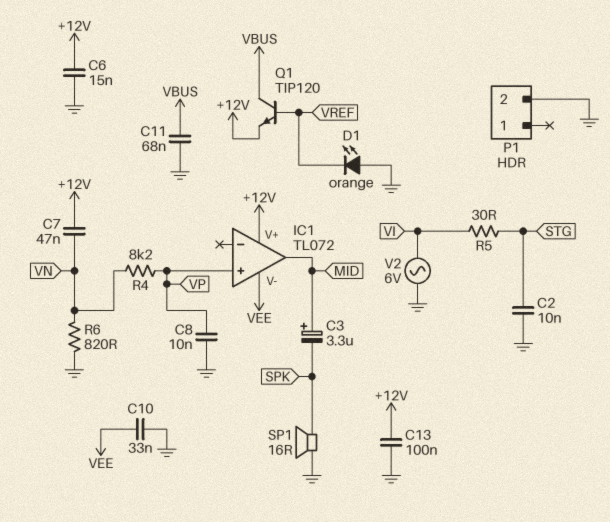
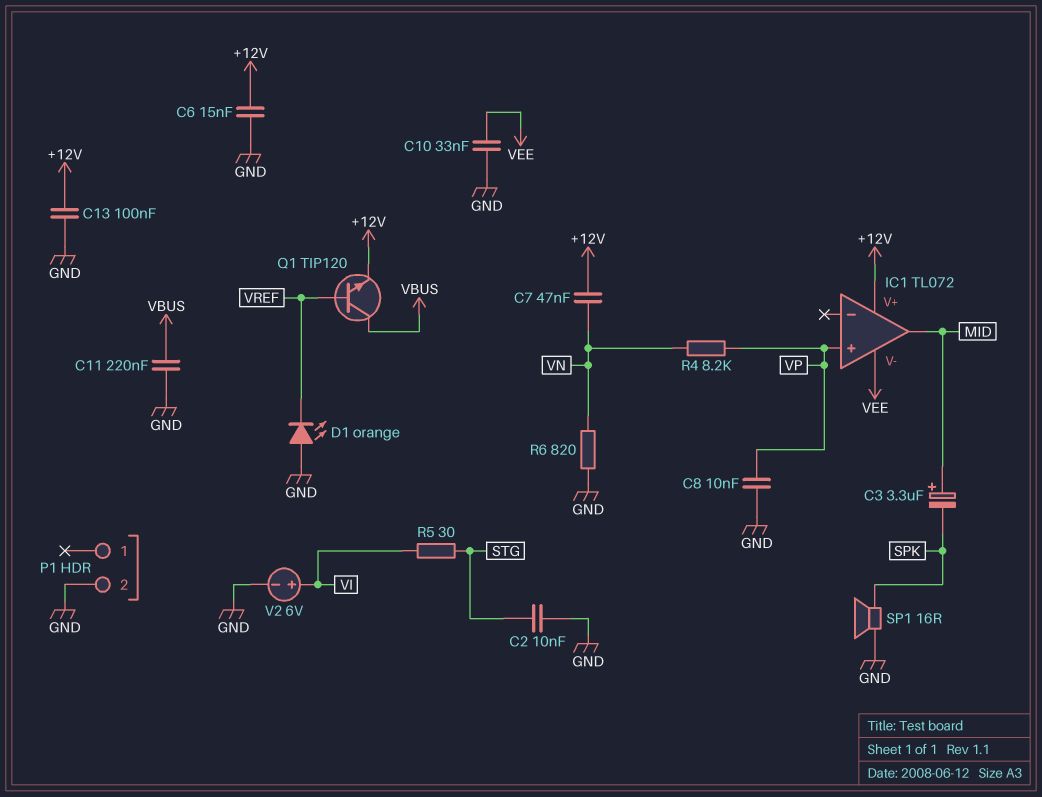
C11: 68nF (GND, VBUS) -> 220nF (GND, VBUS)
V2: AC 6V (GND, VI) -> 6V (plus VI, minus GND)

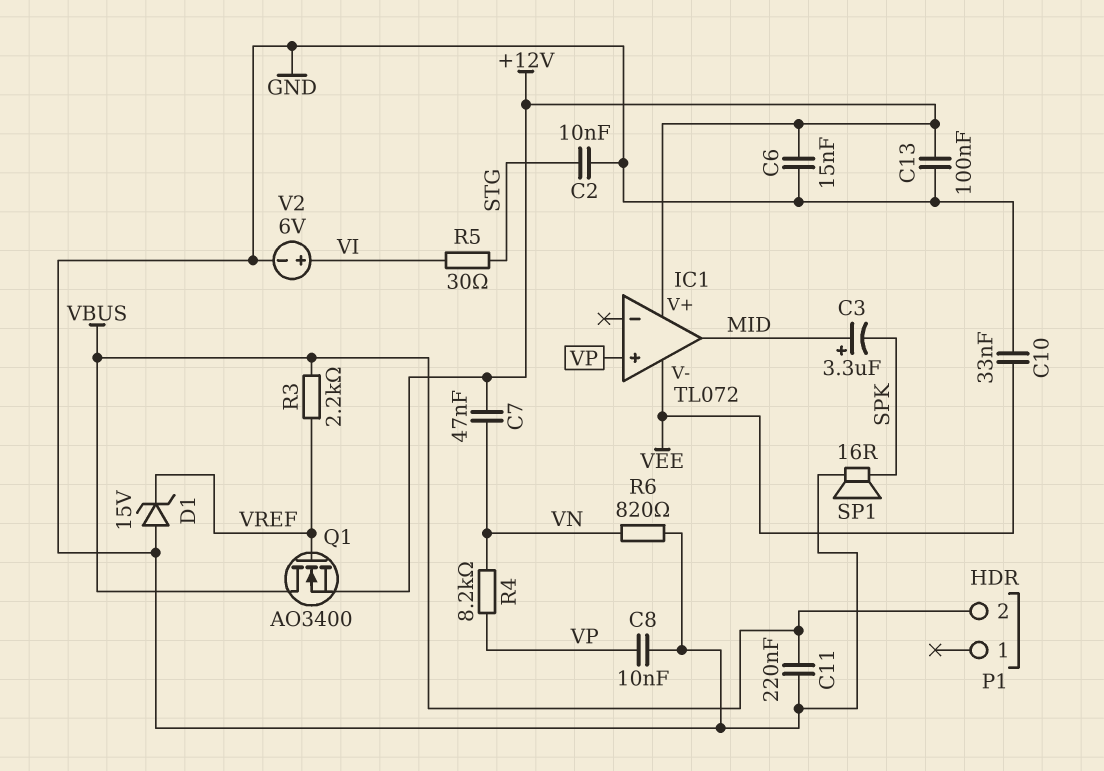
D1: LED orange (A GND, K VREF) -> zener 15V (A GND, K VREF)
P1 pin 2: GND -> VBUS
Q1: NPN TIP120 (B VREF, C VBUS, E +12V) -> NMOS AO3400 (G VREF, D VBUS, S +12V)
R3: none -> 2.2k (VBUS, VREF)

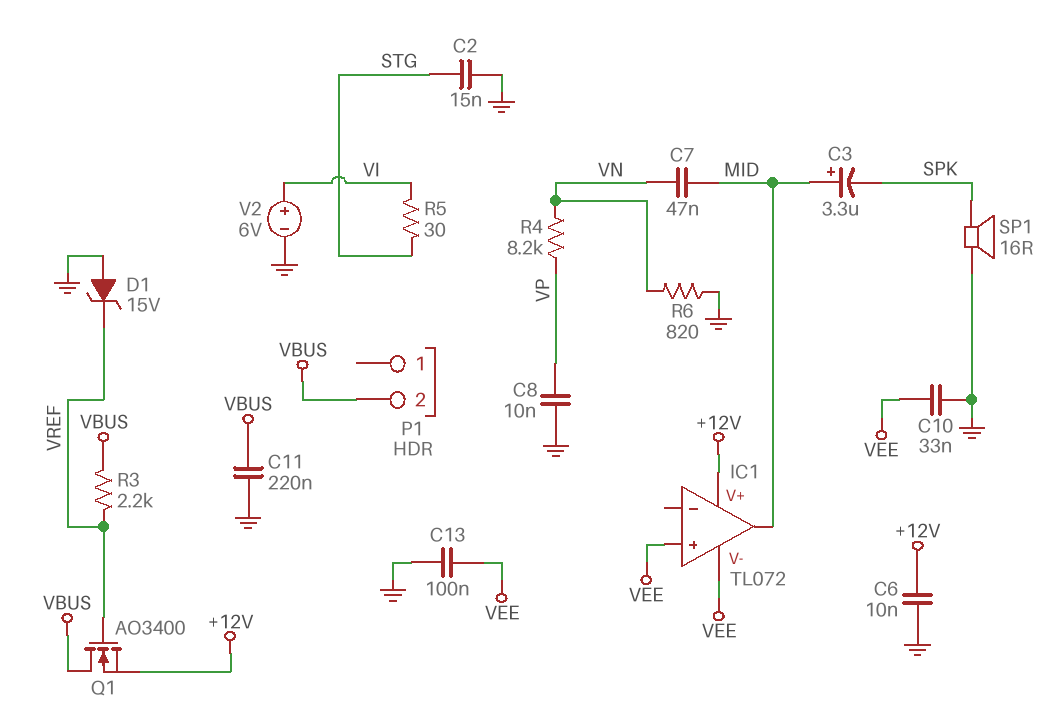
C2: 10nF (GND, STG) -> 15nF (GND, STG)
C6: 15nF (+12V, GND) -> 10nF (+12V, GND)
C7: 47nF (+12V, VN) -> 47nF (MID, VN)
C13: 100nF (+12V, GND) -> 100nF (GND, VEE)
IC1 pin in+: VP -> VEE

